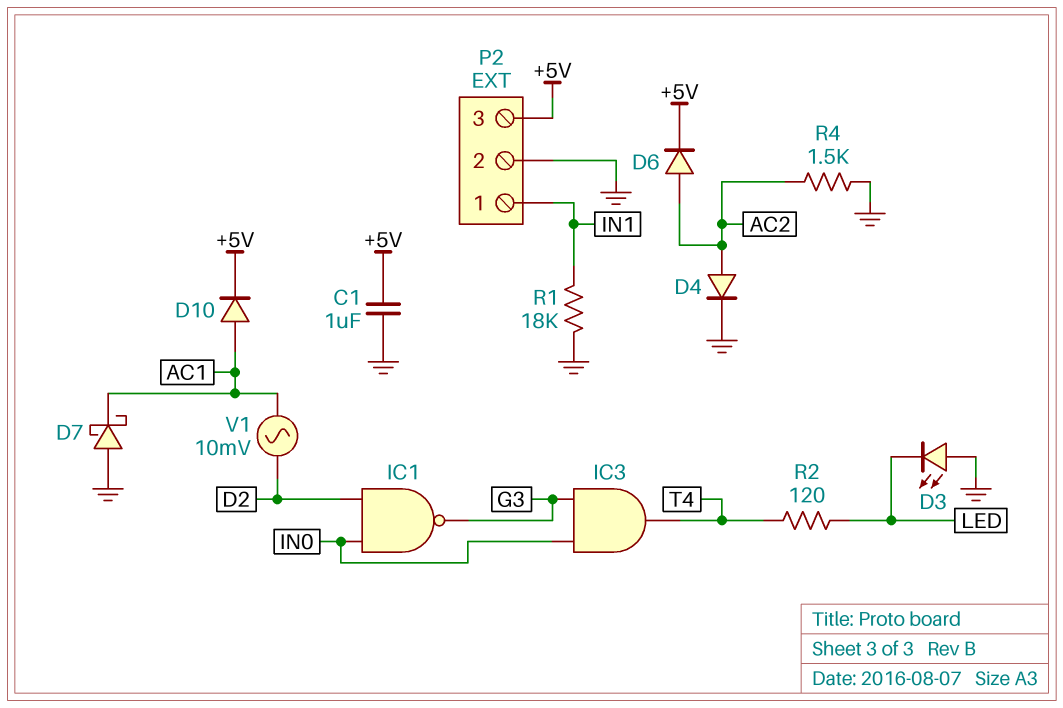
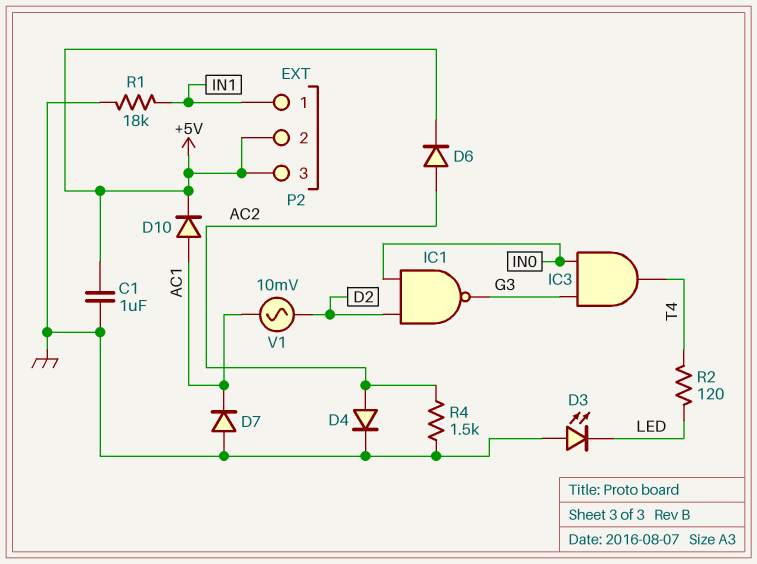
D7: schottky (A GND, K AC1) -> diode (A GND, K AC1)
P2 pin 2: GND -> +5V

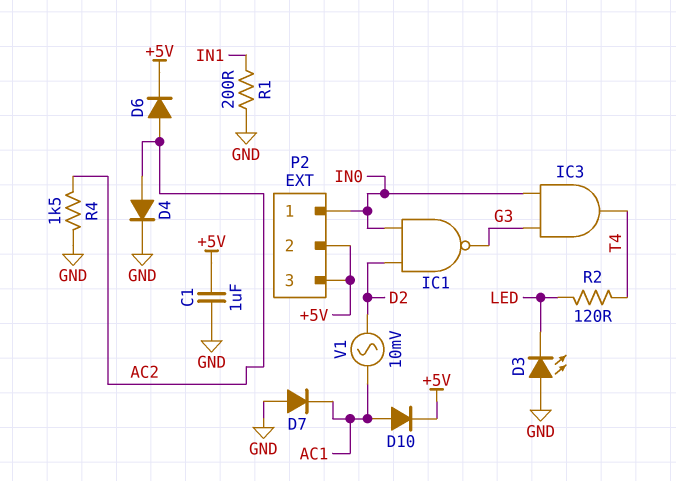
P2 pin 1: IN1 -> IN0
R1: 18k (GND, IN1) -> 200 (GND, IN1)

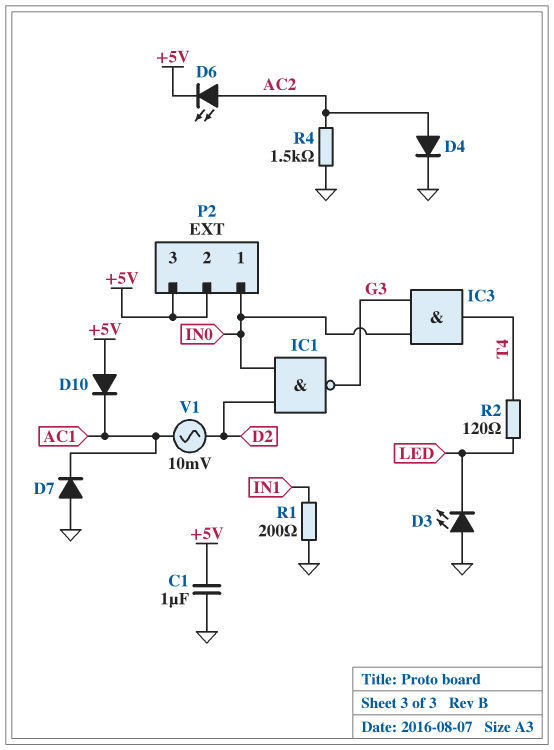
D6: diode (A AC2, K +5V) -> LED (A AC2, K +5V)
D10: diode (A AC1, K +5V) -> diode (A +5V, K AC1)

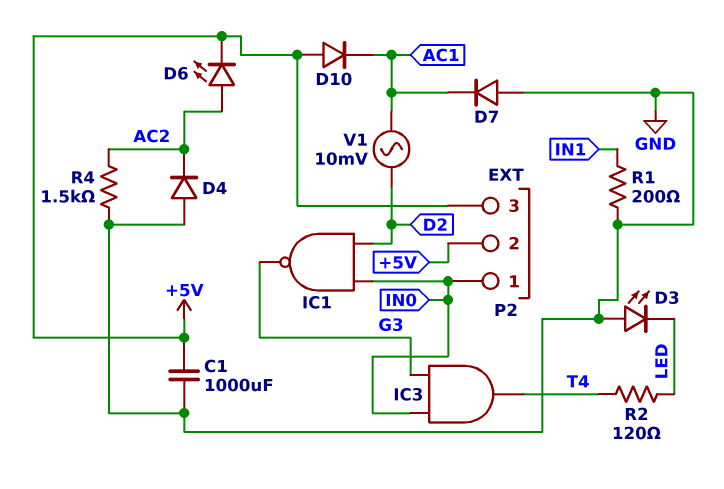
C1: 1uF (+5V, GND) -> 1000uF (+5V, GND)
D4: diode (A AC2, K GND) -> diode (A GND, K AC2)

